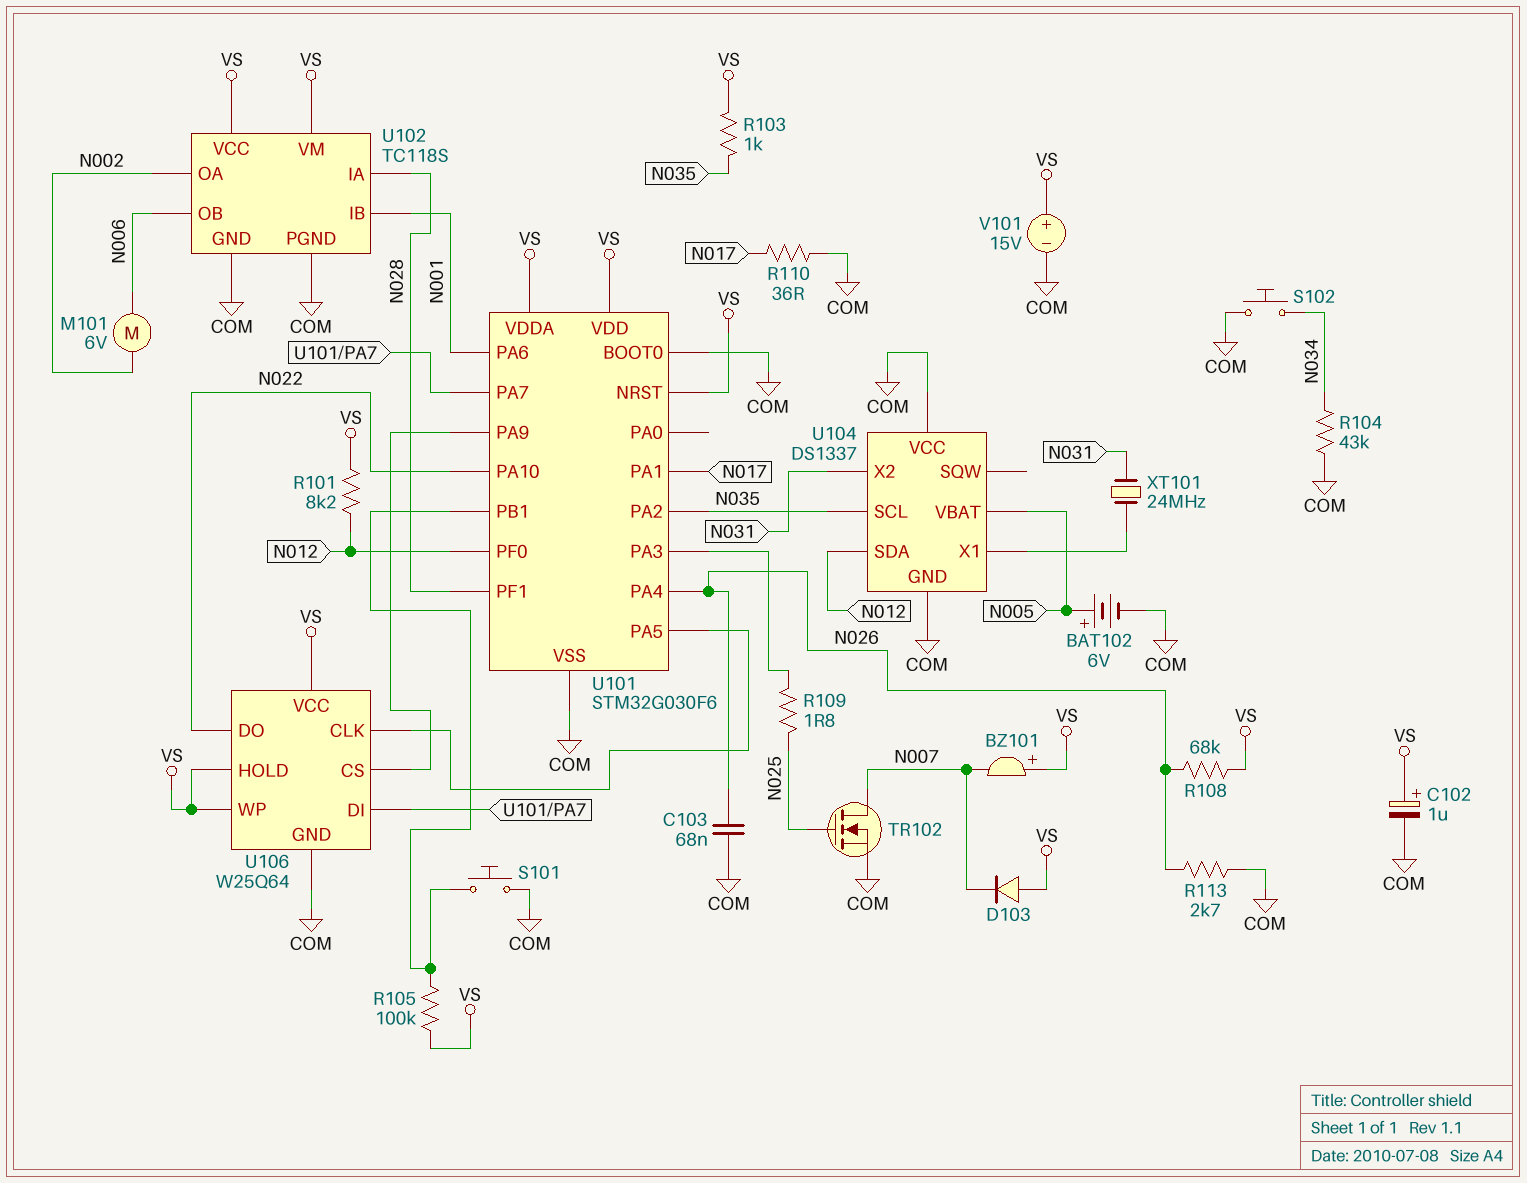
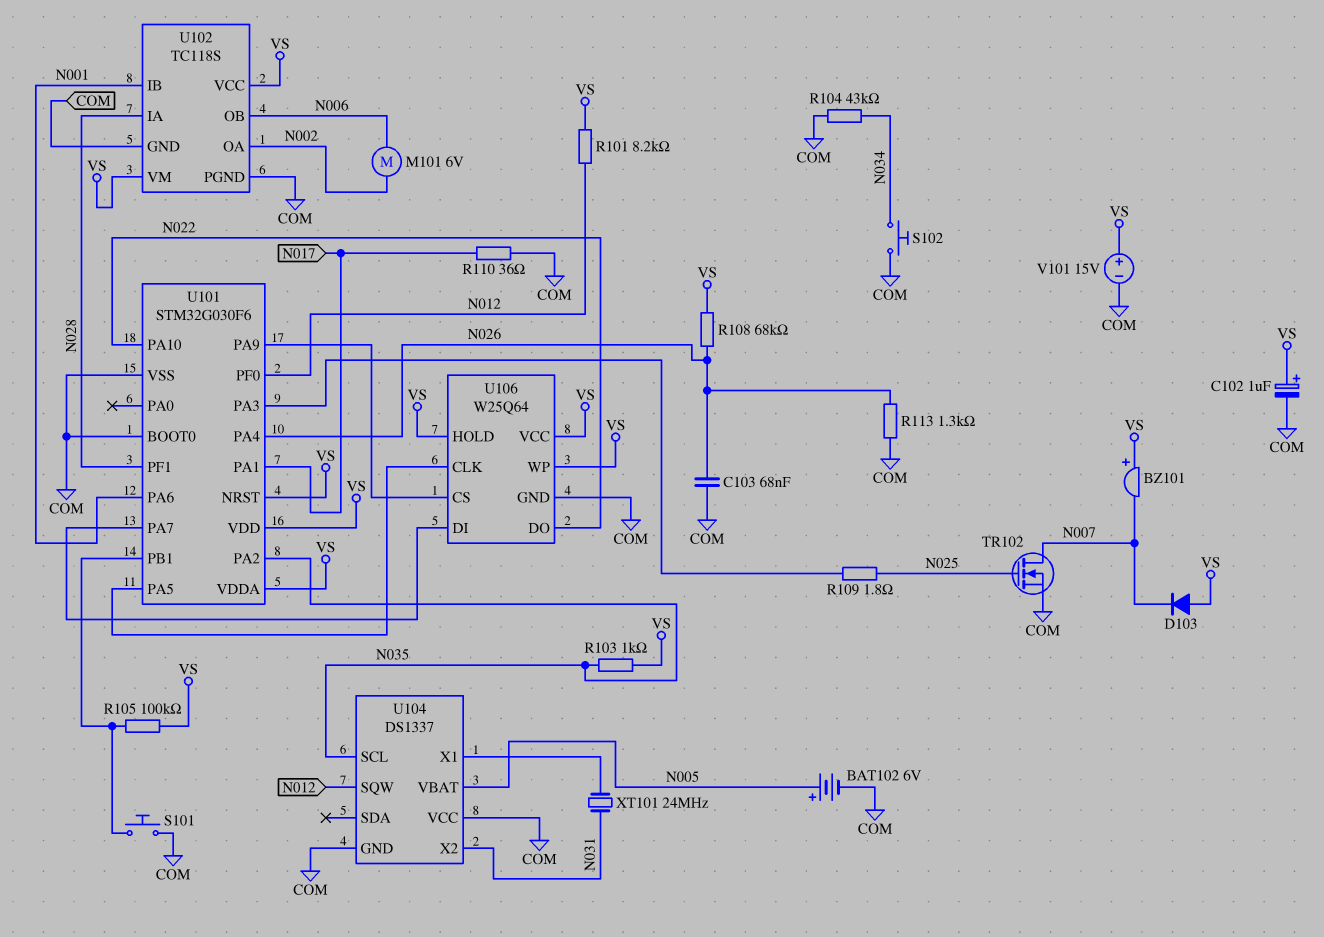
R113: 2.7k (COM, N026) -> 1.3k (COM, N026)
U104 pin SDA: N012 -> none
U104 pin SQW: none -> N012

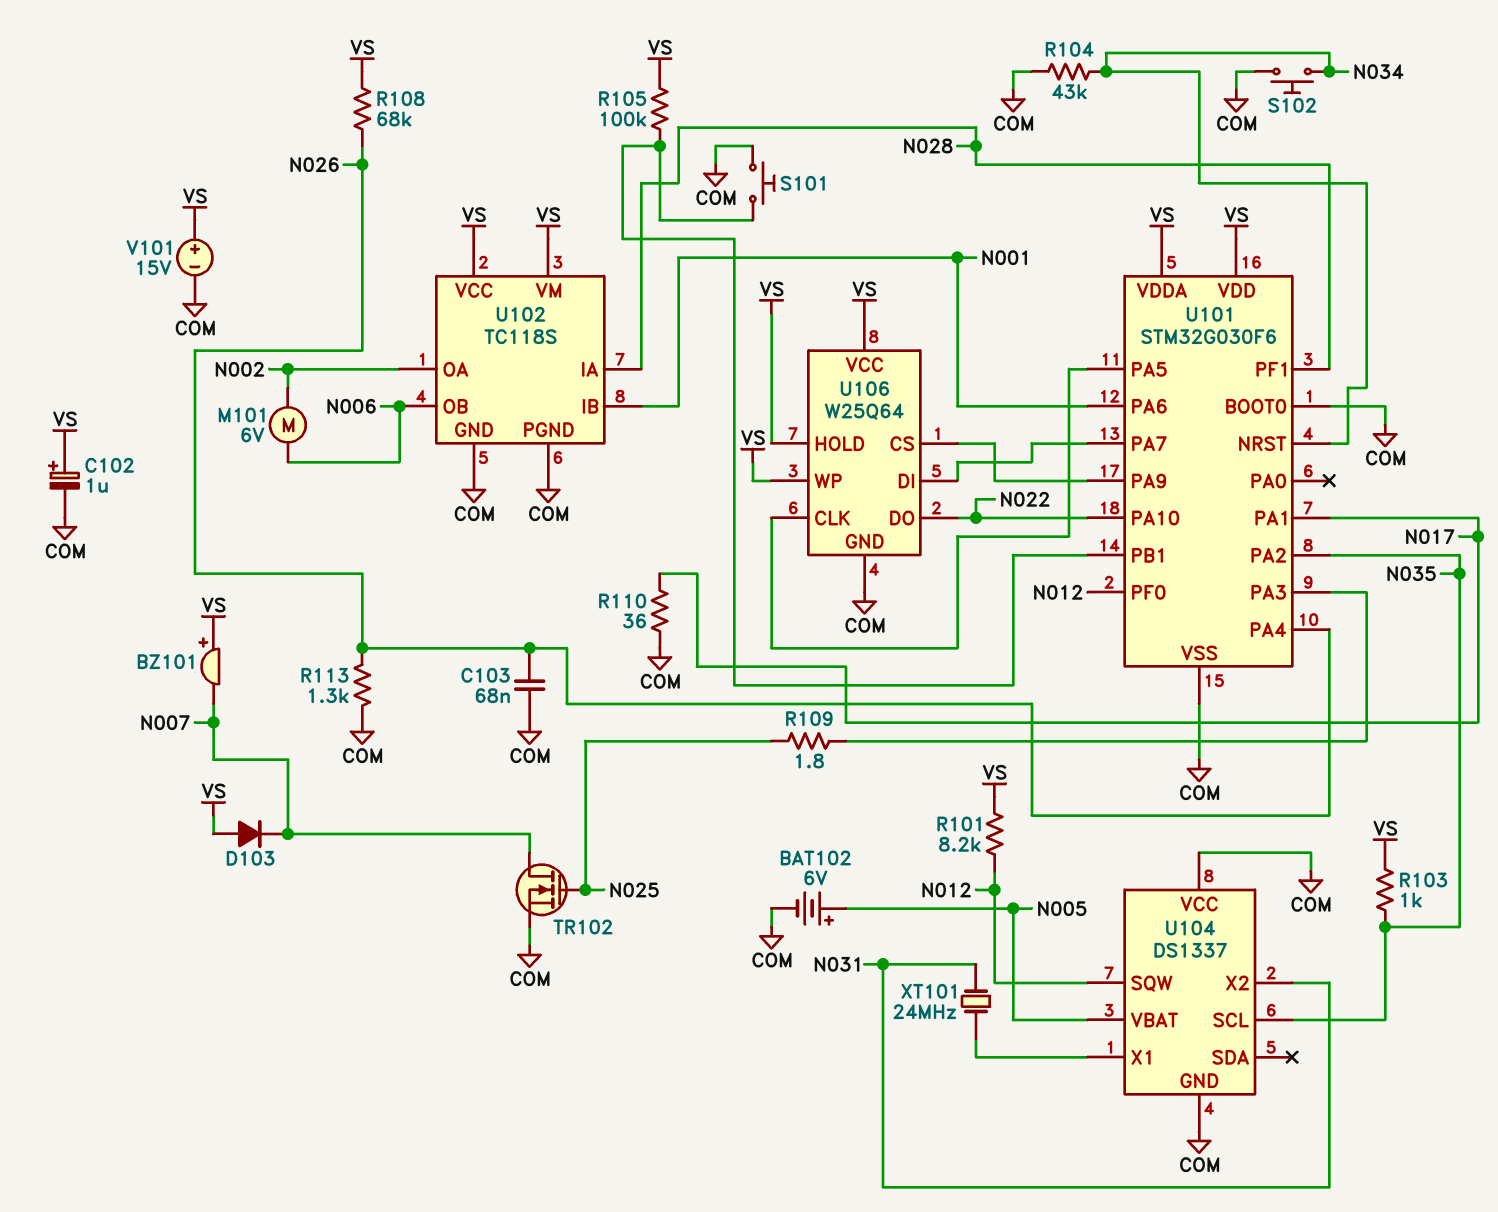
U101 pin NRST: VS -> N034

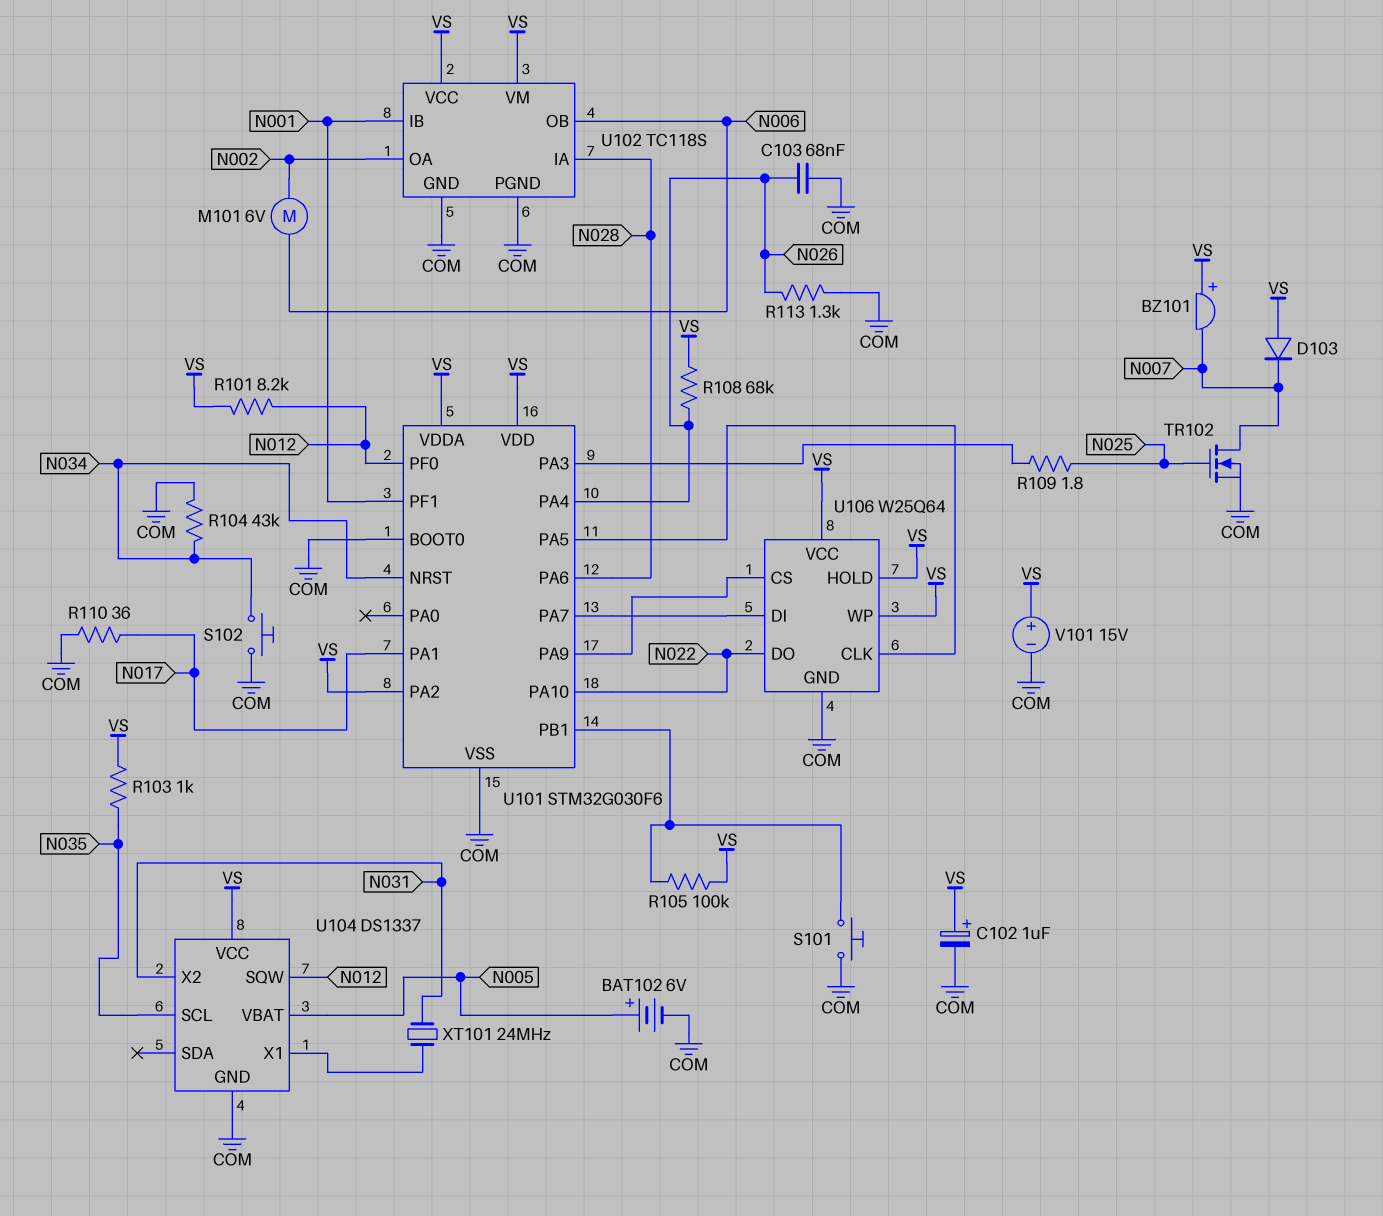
U101 pin PA2: N035 -> VS
U101 pin PA6: N001 -> N028
U101 pin PF1: N028 -> N001
U104 pin VCC: COM -> VS

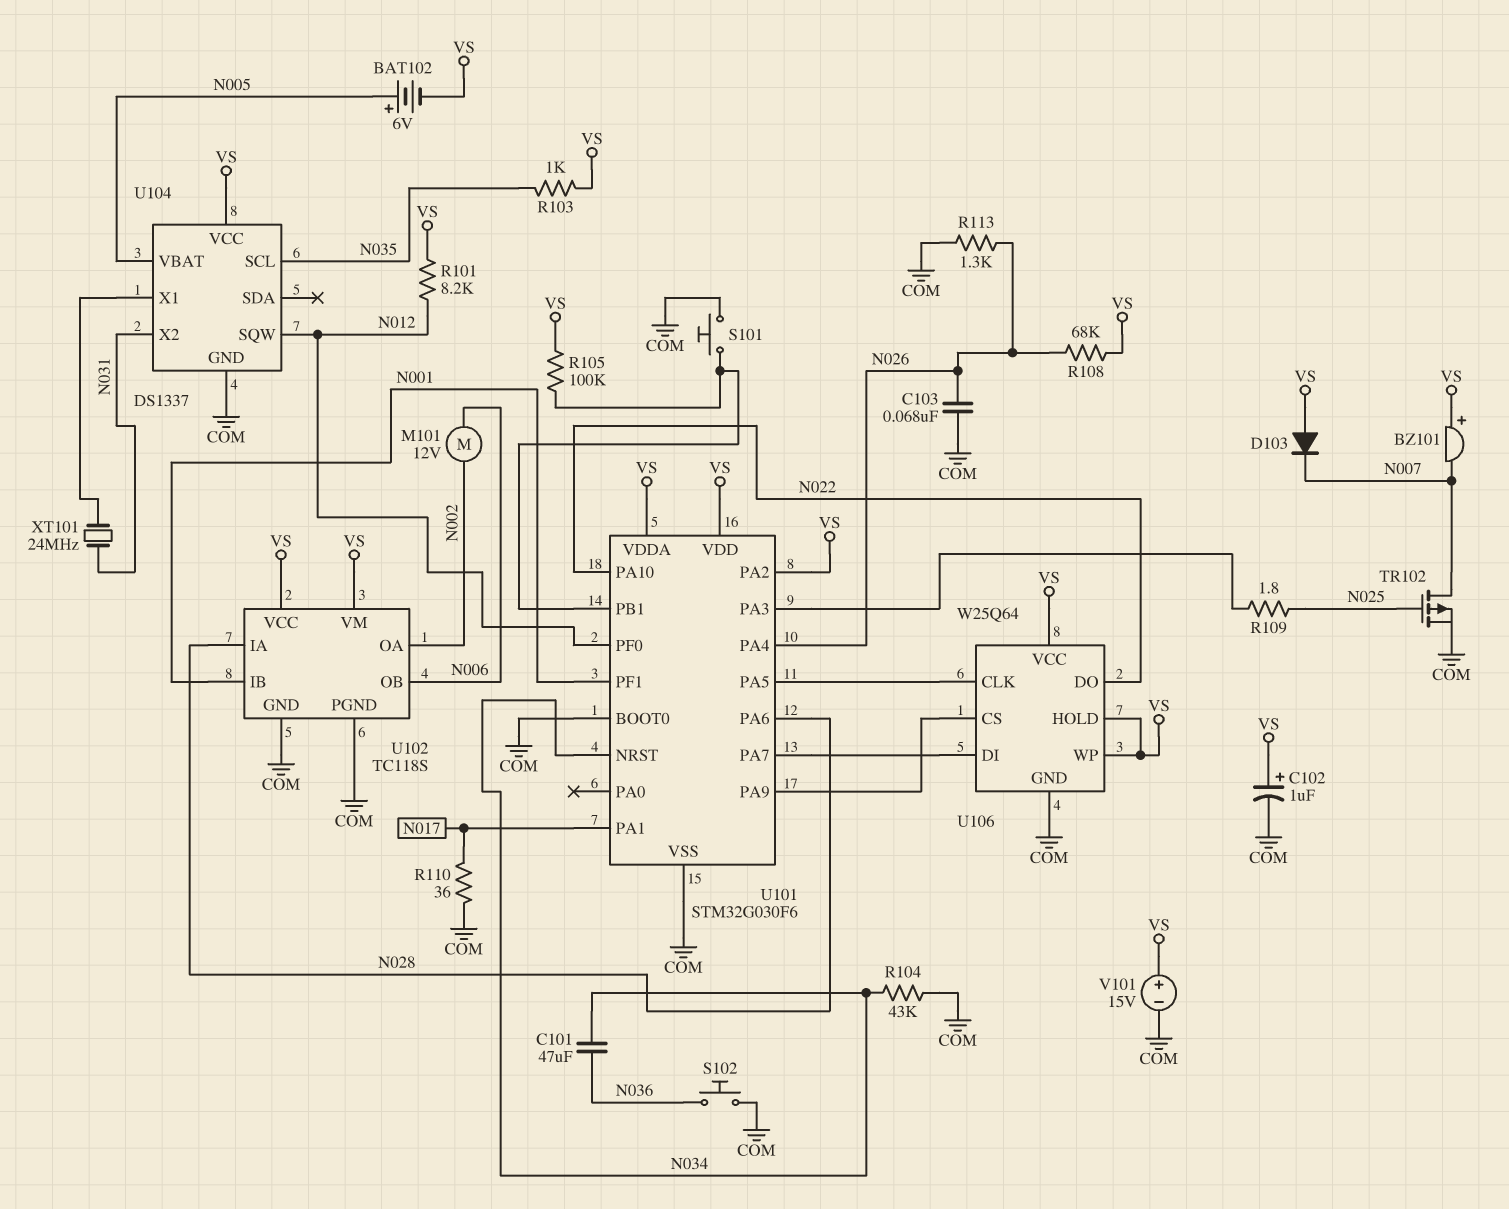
BAT102: 6V (plus N005, minus COM) -> 6V (plus N005, minus VS)
C101: none -> 47uF (N034, N036)
M101: motor 6V (N002, N006) -> motor 12V (N002, N006)
S102: button (COM, N034) -> button (COM, N036)
TR102: NMOS (G N025, D N007, S COM) -> PMOS (G N025, D N007, S COM)

